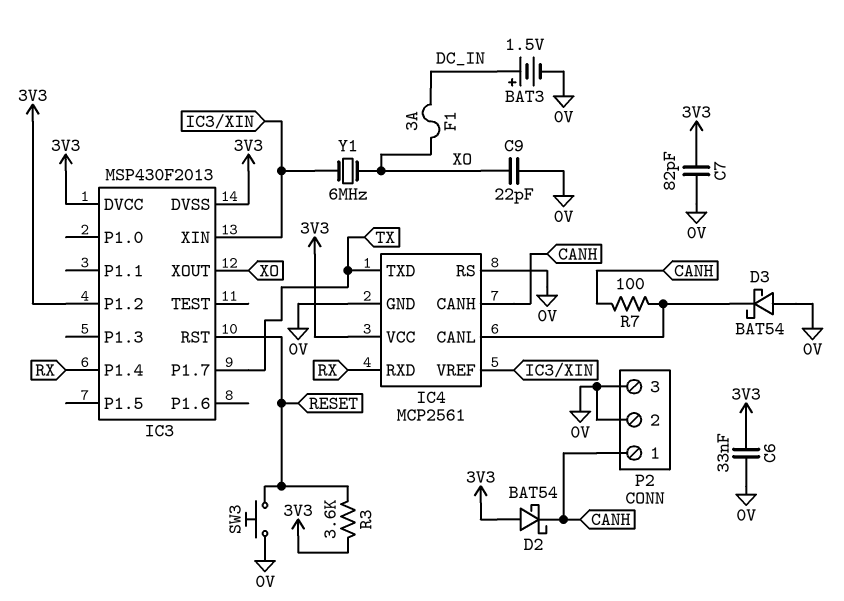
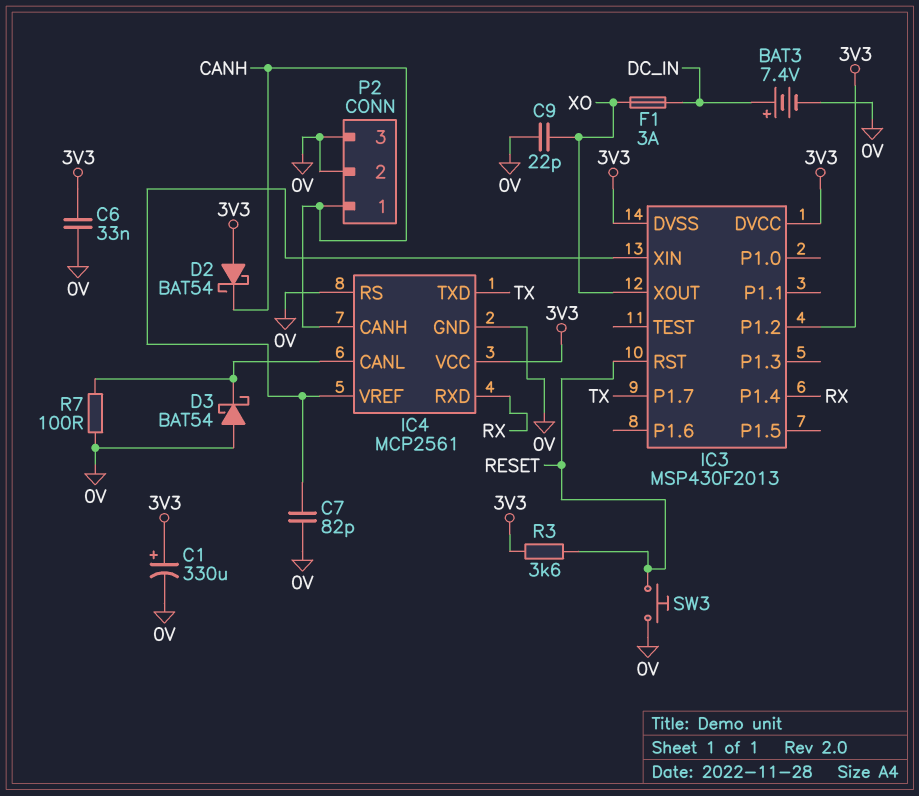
BAT3: 1.5V (plus DC_IN, minus 0V) -> 7.4V (plus DC_IN, minus 0V)
C1: none -> 330uF (plus 3V3, minus 0V)
C7: 82pF (0V, 3V3) -> 82pF (0V, IC3/XIN)
R7: 100 (CANH, IC4/CANL) -> 100 (0V, IC4/CANL)
Y1: 6MHz (IC3/XIN, XO) -> none

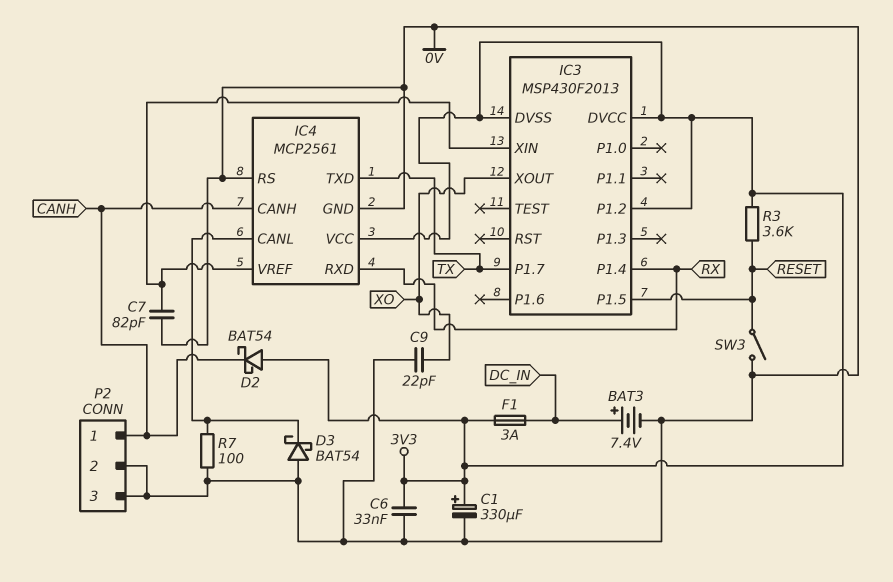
F1: 3A (DC_IN, XO) -> 3A (3V3, DC_IN)
IC3 pin P1.5: none -> RESET
IC3 pin RST: RESET -> none
SW3: button (0V, RESET) -> switch (0V, RESET)

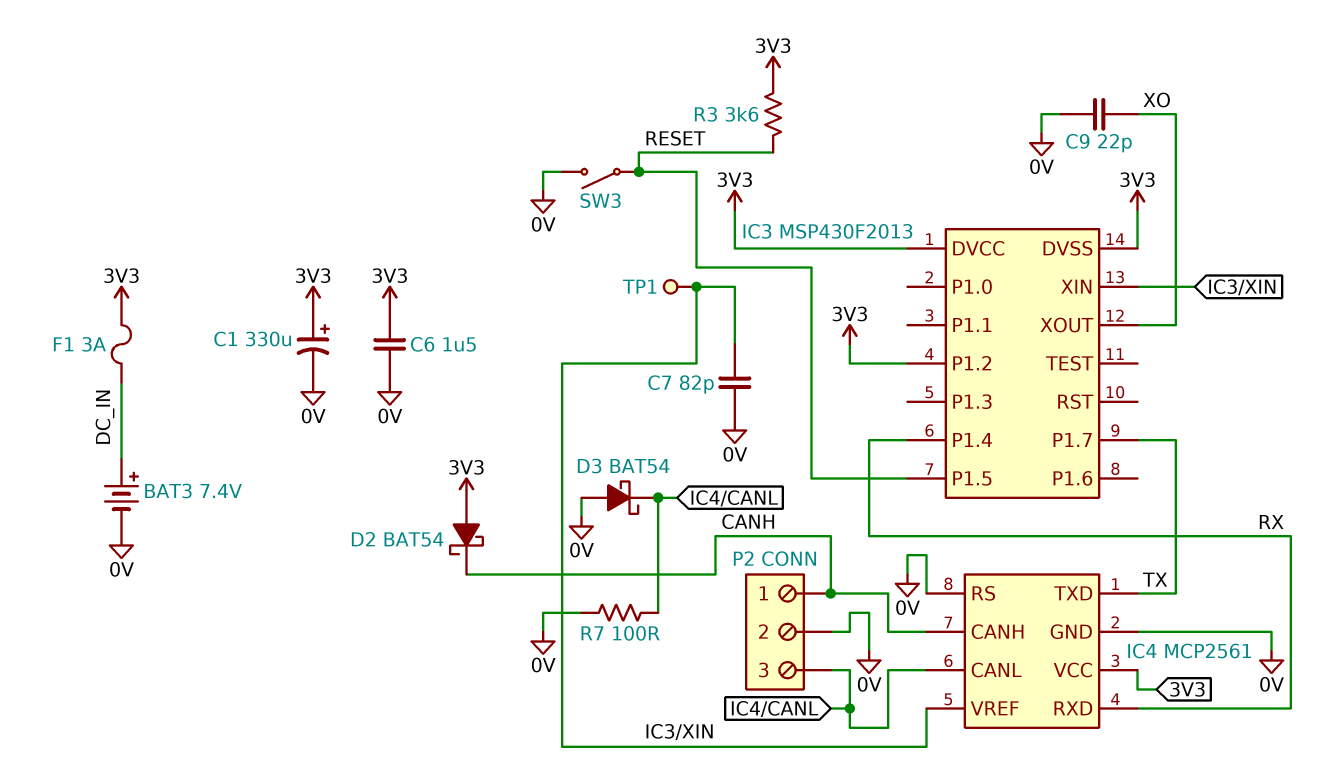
C6: 33nF (0V, 3V3) -> 1.5uF (0V, 3V3)
P2 pin 3: 0V -> IC4/CANL
TP1: none -> test point (IC3/XIN)

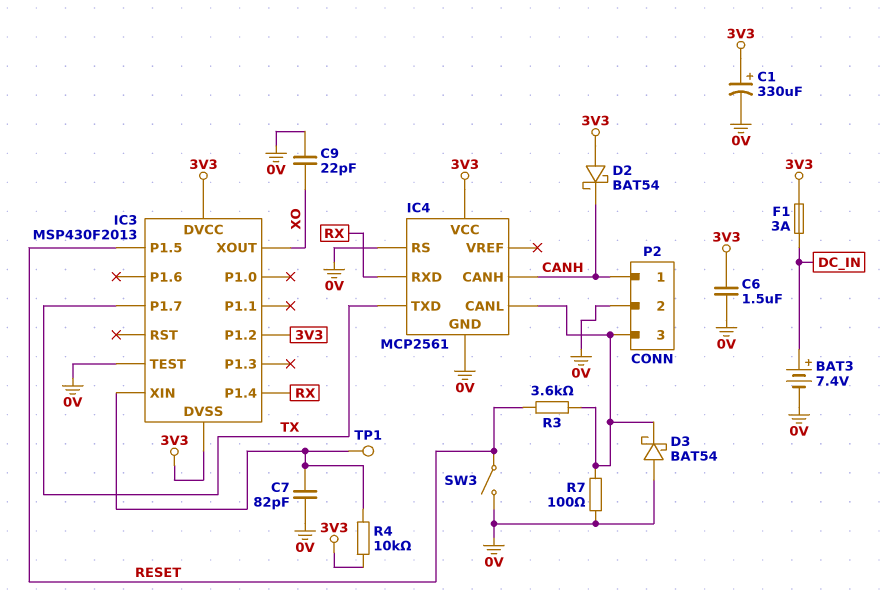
IC3 pin TEST: none -> 0V
IC4 pin VREF: IC3/XIN -> none
R3: 3.6k (3V3, RESET) -> 3.6k (IC4/CANL, RESET)
R4: none -> 10k (3V3, IC3/XIN)

